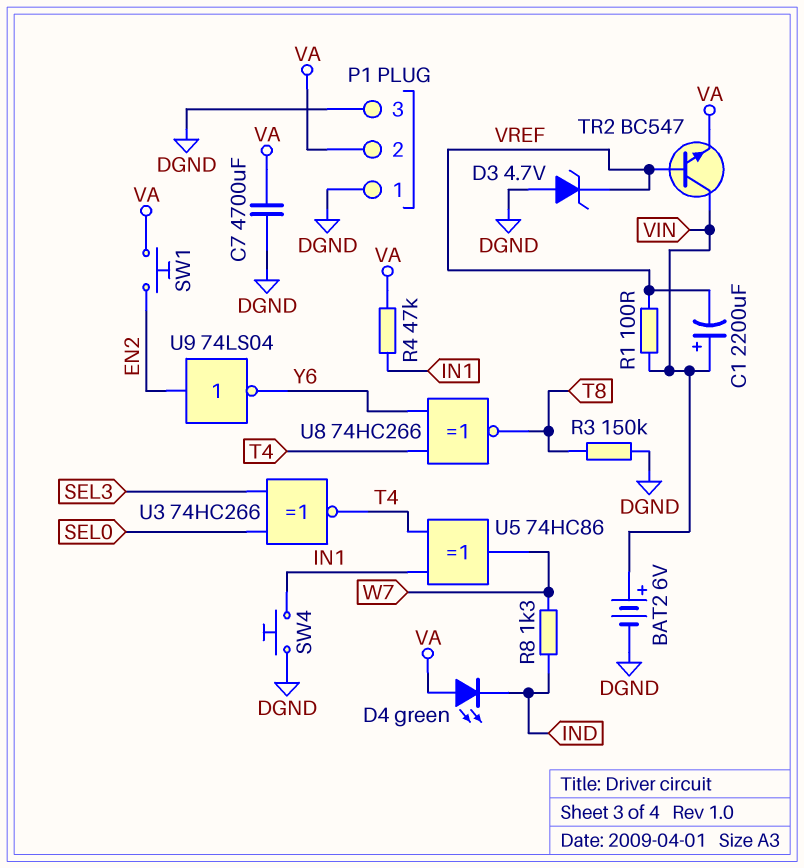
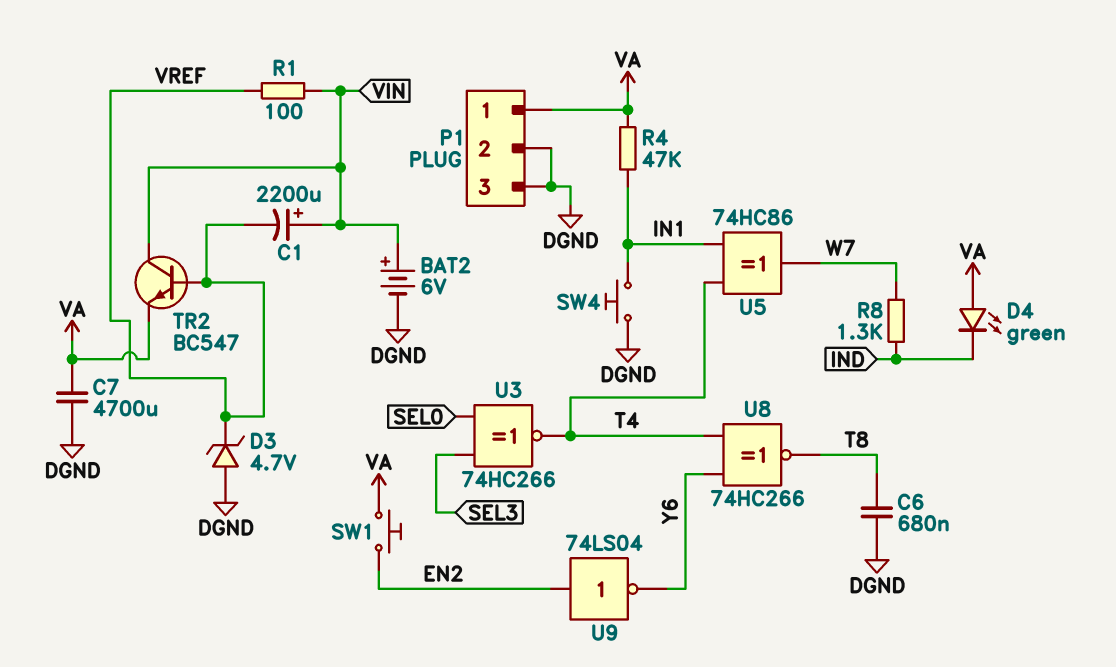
C6: none -> 680nF (DGND, T8)
P1 pin 1: DGND -> VA
P1 pin 2: VA -> DGND
R3: 150k (DGND, T8) -> none

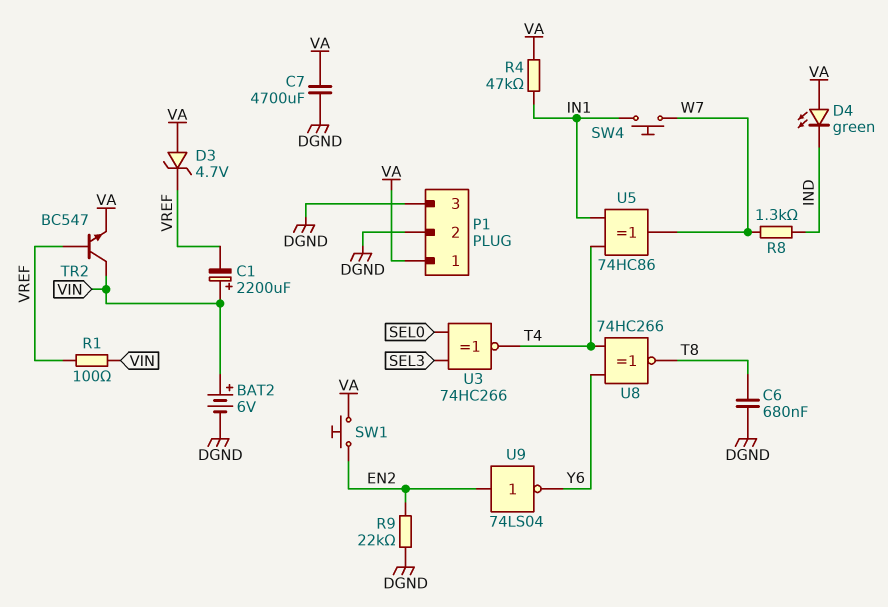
D3: zener 4.7V (A DGND, K VREF) -> zener 4.7V (A VA, K VREF)
R9: none -> 22k (DGND, EN2)
SW4: button (DGND, IN1) -> button (IN1, W7)

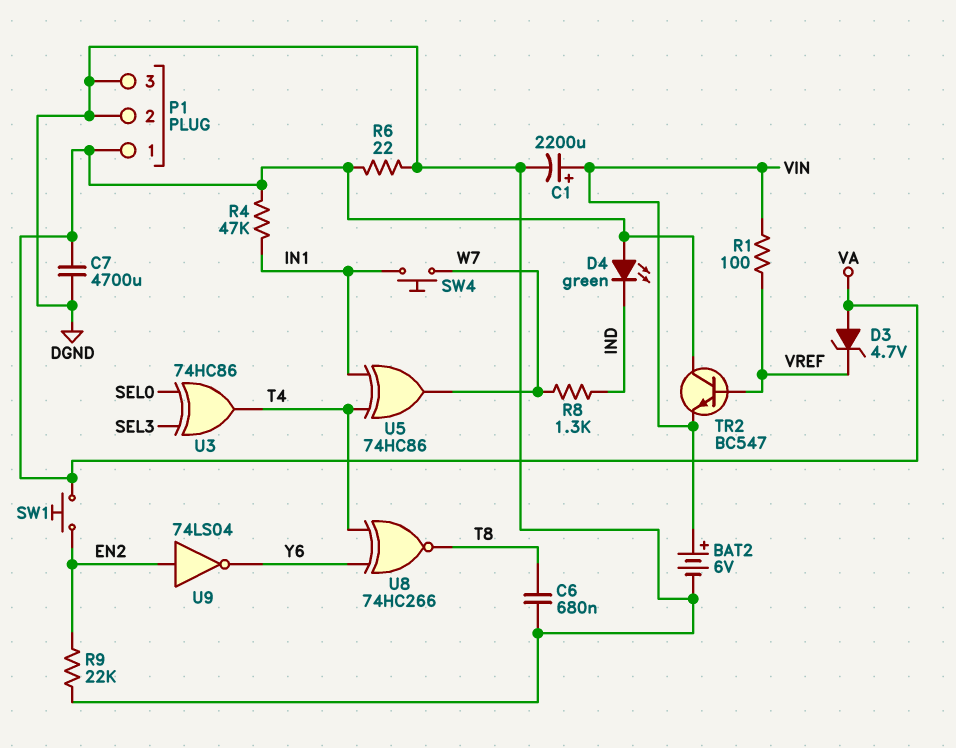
C1: 2200uF (plus VIN, minus VREF) -> 2200uF (plus VIN, minus DGND)
R6: none -> 22 (DGND, VA)
TR2: NPN BC547 (B VREF, C VIN, E VA) -> NPN BC547 (B VREF, C VA, E VIN)
U3: XNOR 74HC266 (in SEL0, in SEL3, out T4) -> XOR 74HC86 (in SEL0, in SEL3, out T4)

